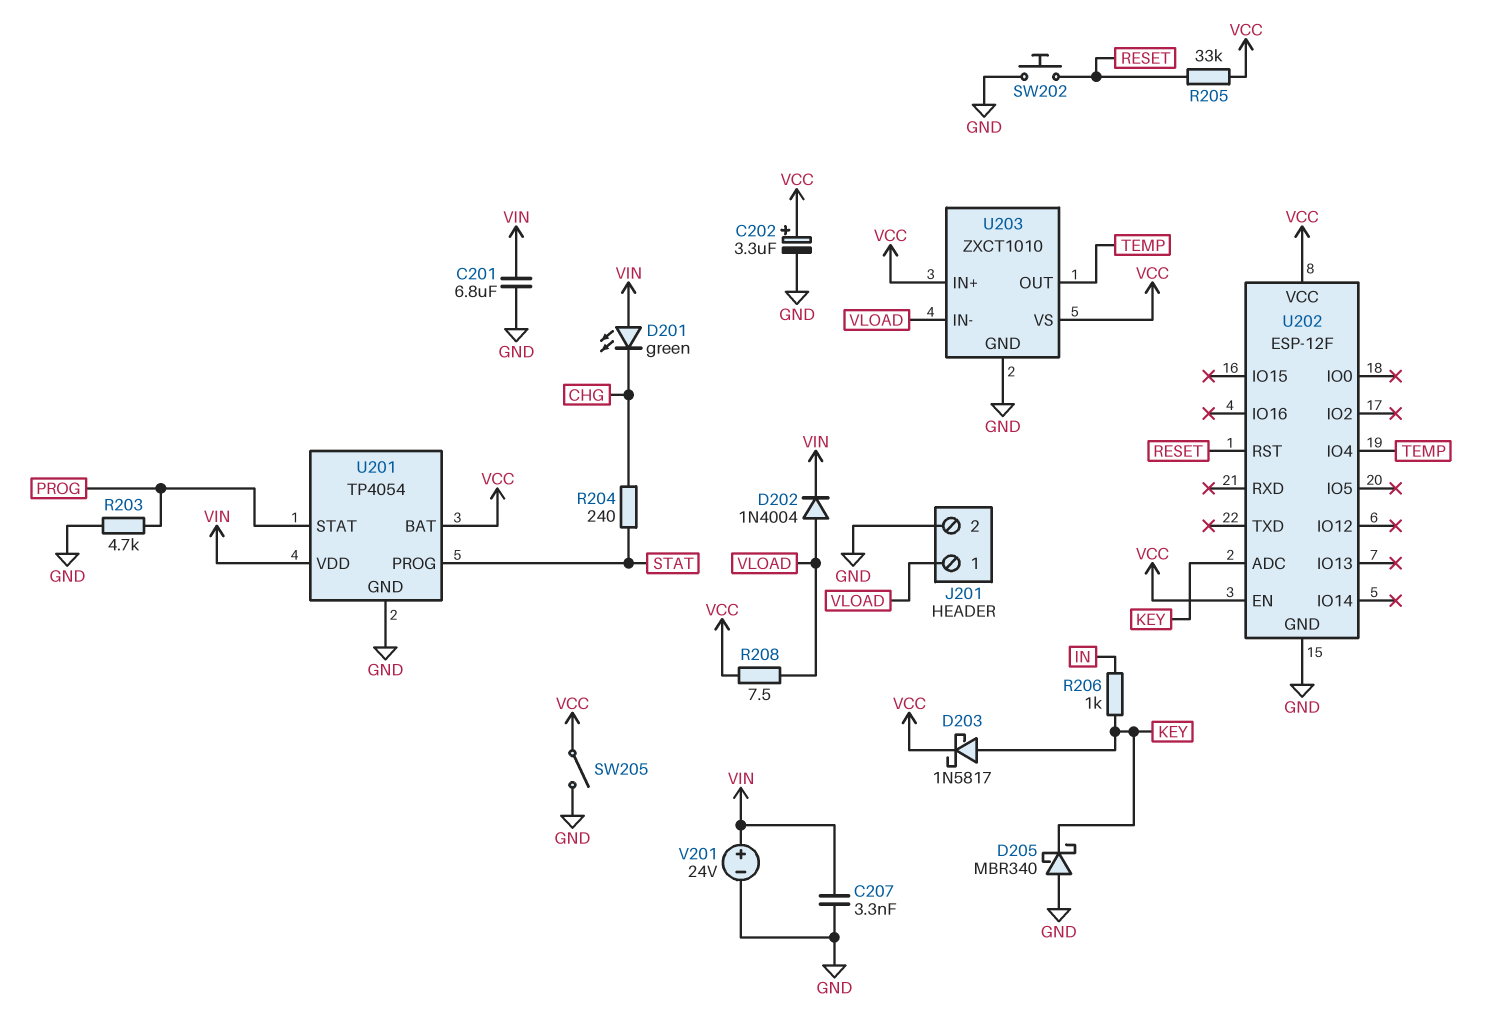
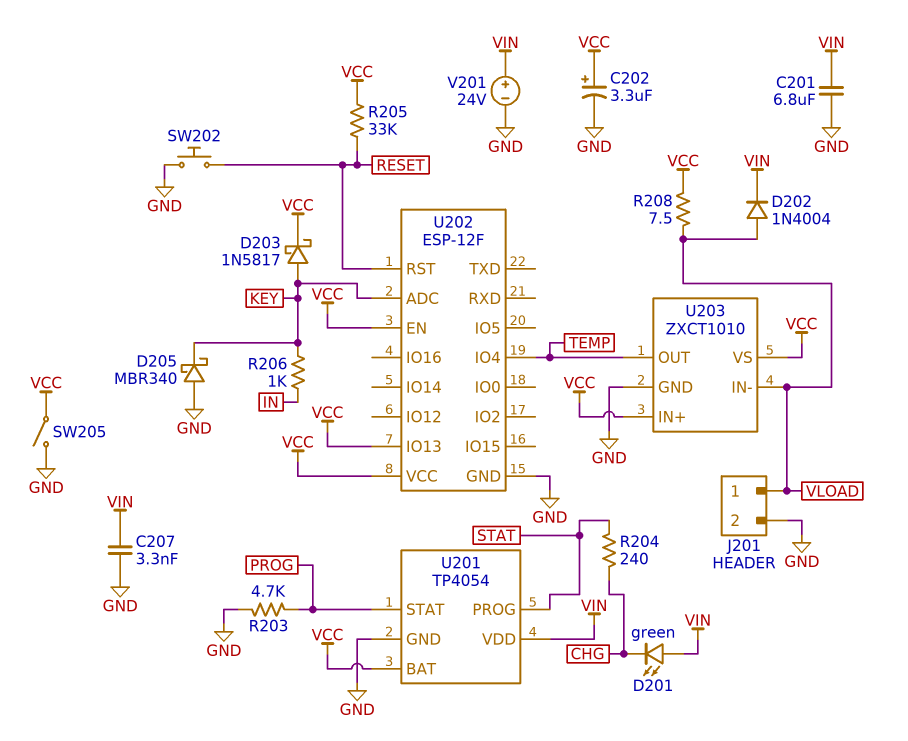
U202 pin IO13: none -> VCC

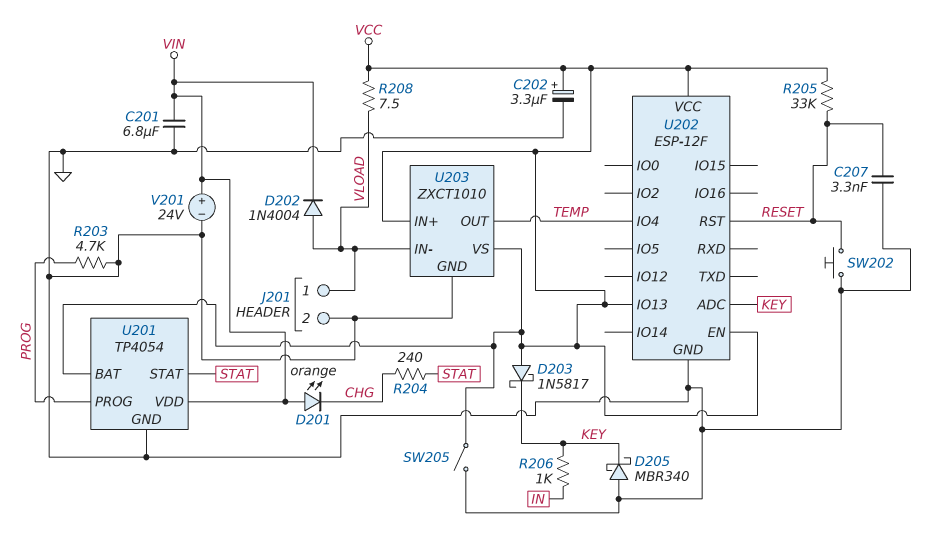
C207: 3.3nF (GND, VIN) -> 3.3nF (GND, RESET)
D201: LED green (A VIN, K CHG) -> LED orange (A VIN, K CHG)
D203: schottky 1N5817 (A KEY, K VCC) -> schottky 1N5817 (A VCC, K KEY)
U201 pin PROG: STAT -> PROG
U201 pin STAT: PROG -> STAT

